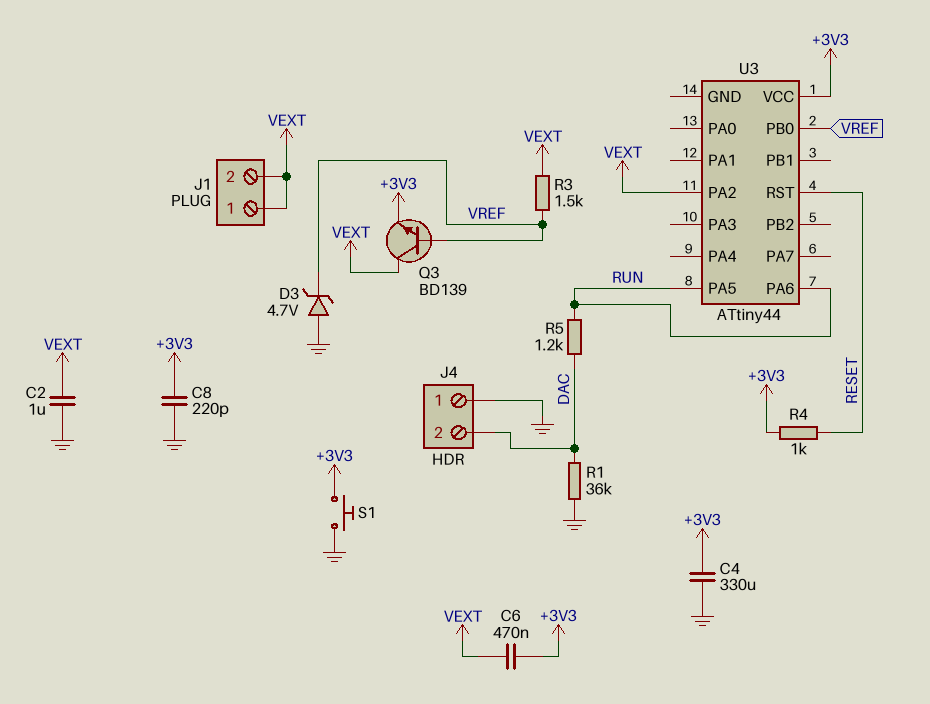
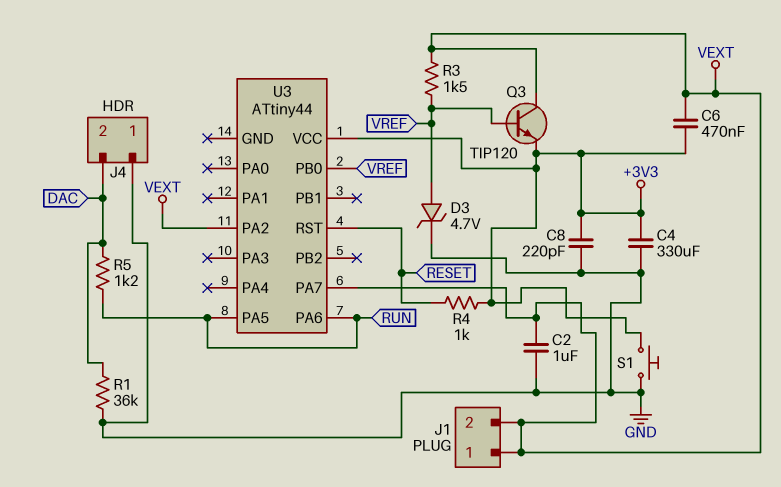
D3: zener 4.7V (A GND, K VREF) -> zener 4.7V (A VREF, K GND)
Q3: NPN BD139 (B VREF, C VEXT, E +3V3) -> NPN TIP120 (B VREF, C VEXT, E +3V3)
U3 pin PA7: none -> VEXT

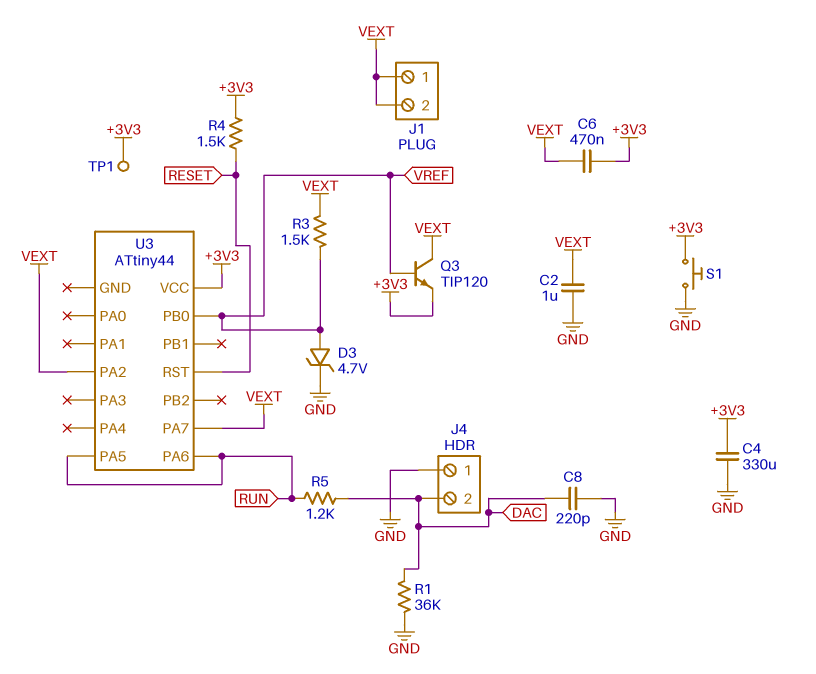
C8: 220pF (+3V3, GND) -> 220pF (DAC, GND)
R4: 1k (+3V3, RESET) -> 1.5k (+3V3, RESET)
TP1: none -> test point (+3V3)

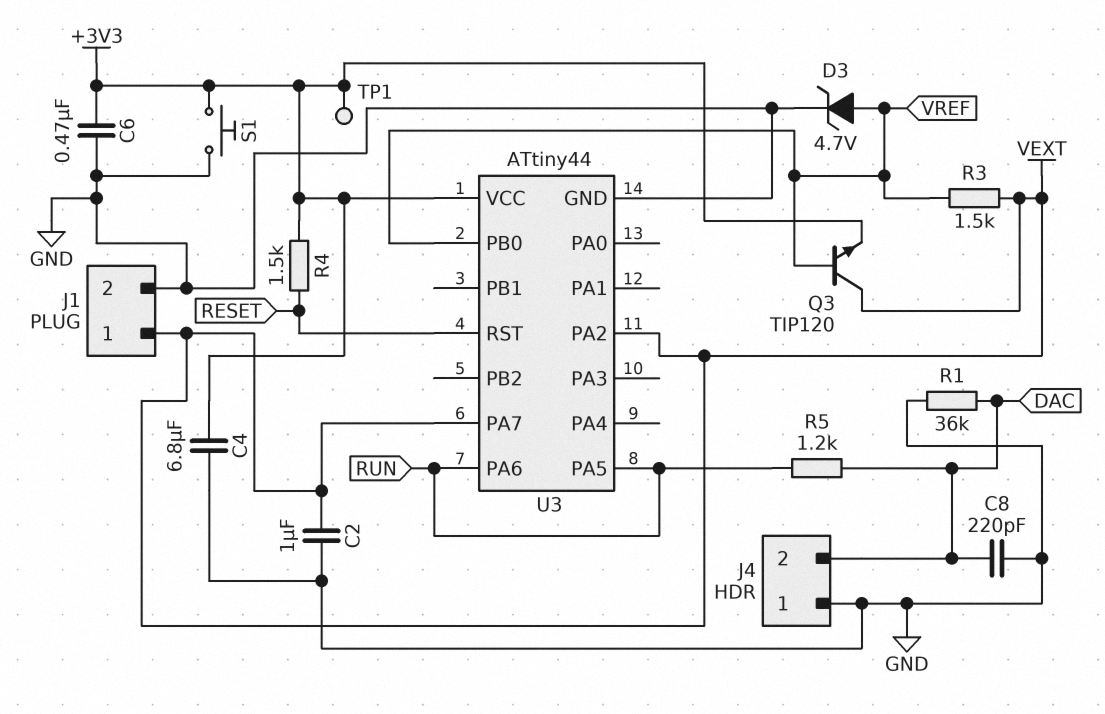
C4: 330uF (+3V3, GND) -> 6.8uF (+3V3, GND)
C6: 470nF (+3V3, VEXT) -> 470nF (+3V3, GND)
J1 pin 2: VEXT -> GND
U3 pin GND: none -> GND

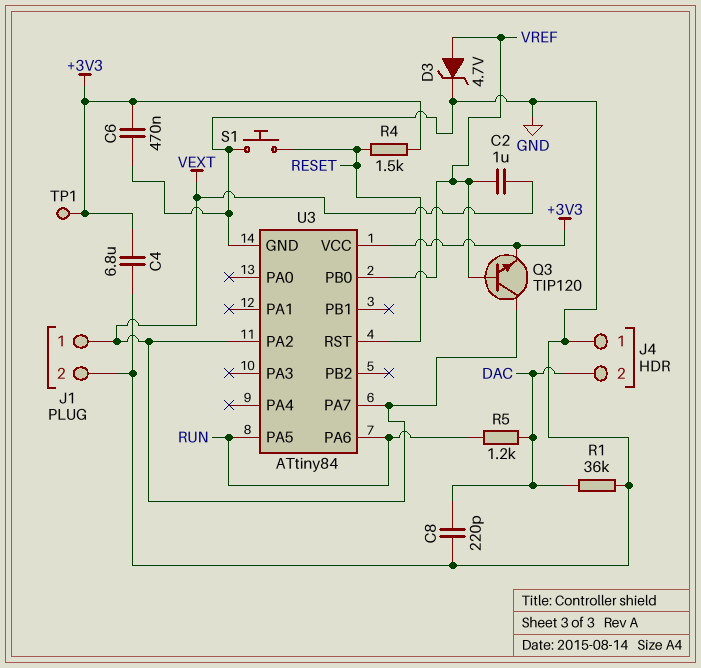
C2: 1uF (GND, VEXT) -> 1uF (VEXT, VREF)
R3: 1.5k (VEXT, VREF) -> none
S1: button (+3V3, GND) -> button (GND, RESET)
U3: ATtiny44 -> ATtiny84

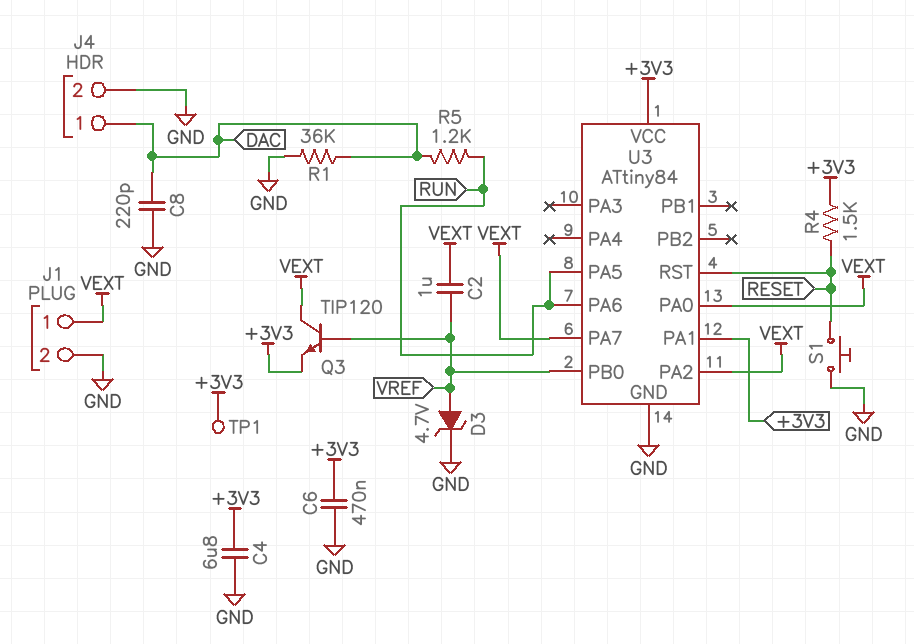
J4 pin 1: GND -> DAC
J4 pin 2: DAC -> GND
U3 pin PA0: none -> VEXT
U3 pin PA1: none -> +3V3

